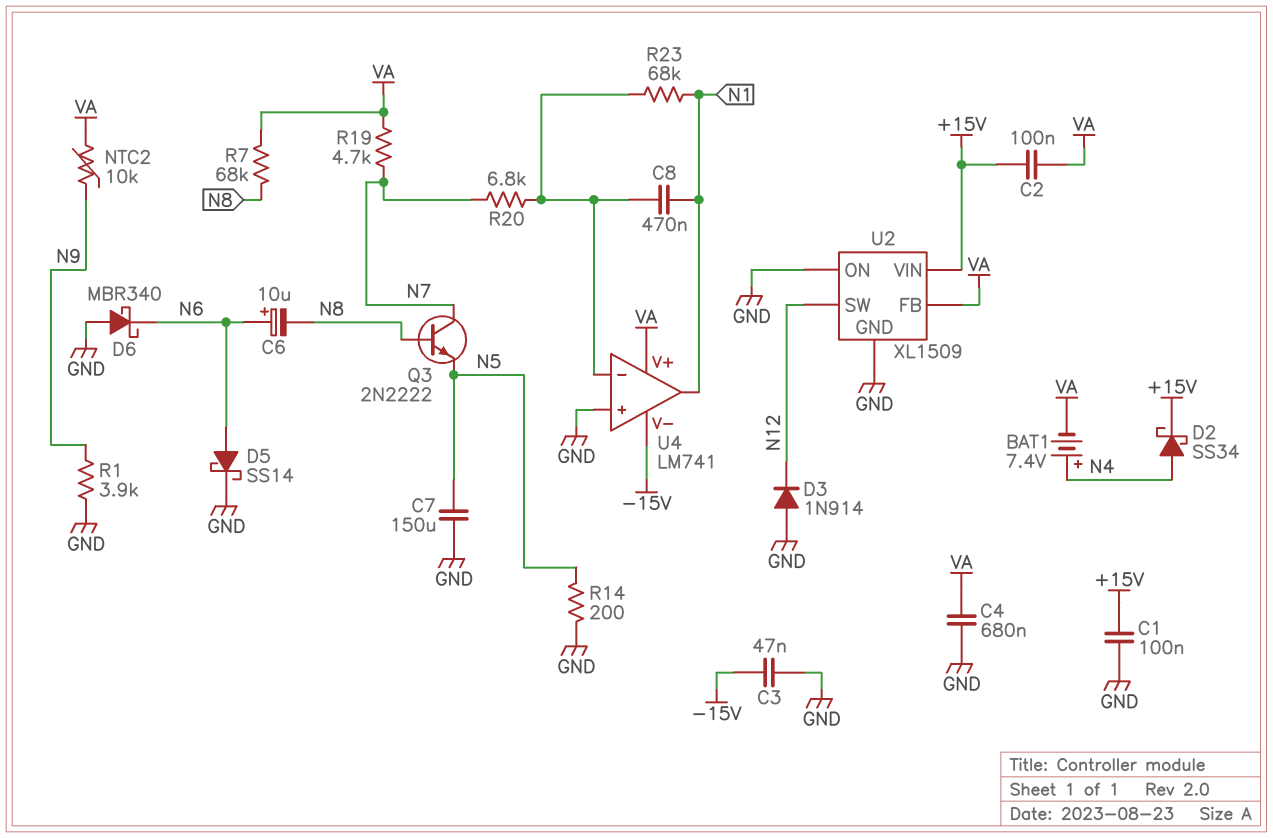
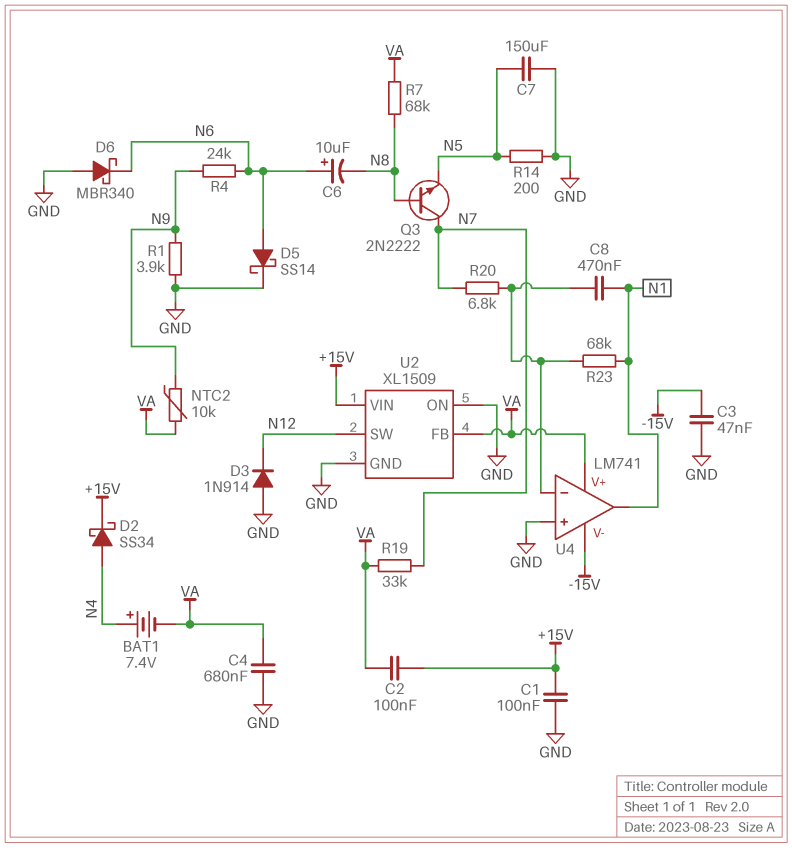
R4: none -> 24k (N6, N9)
R19: 4.7k (N7, VA) -> 33k (N7, VA)

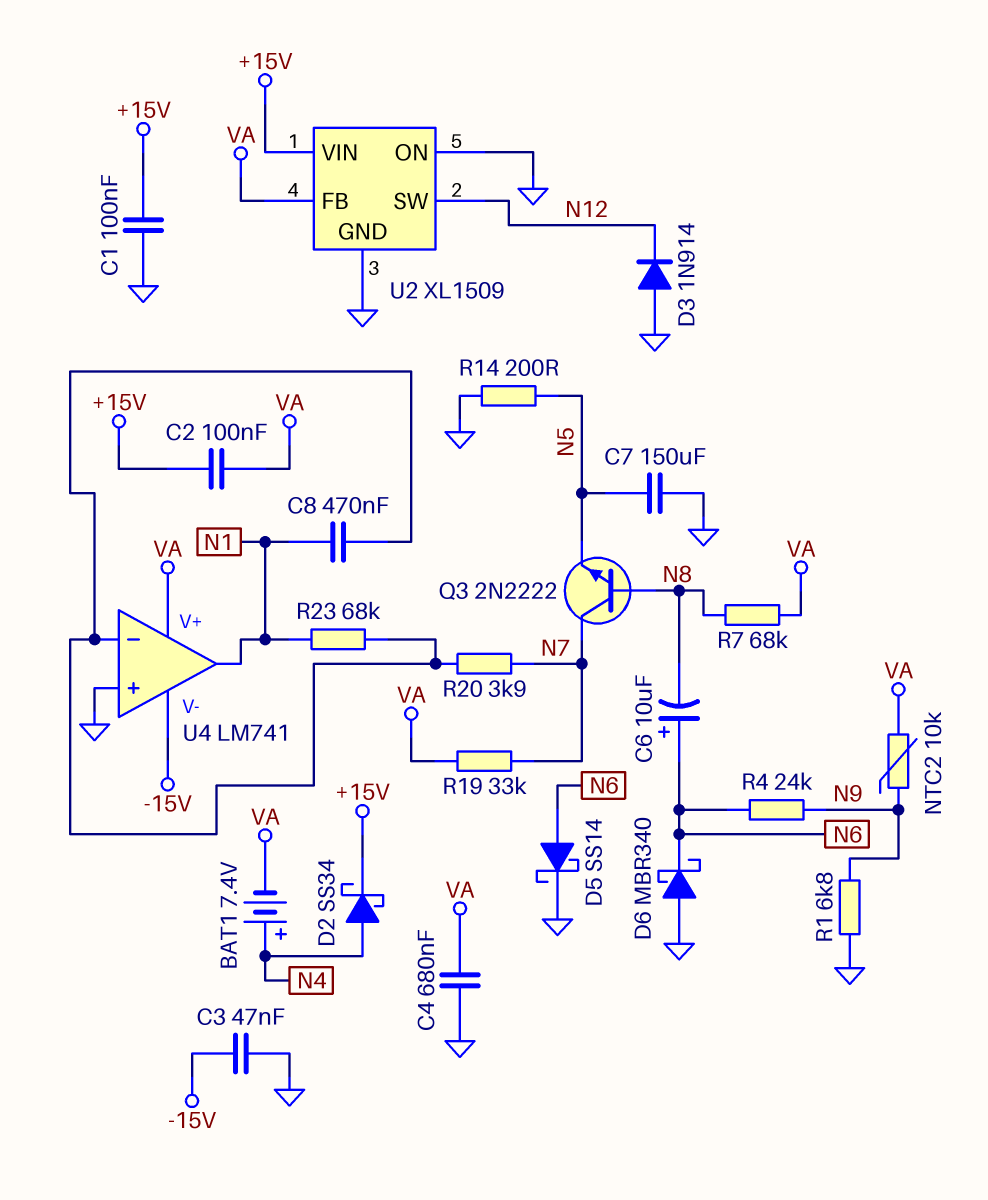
R1: 3.9k (GND, N9) -> 6.8k (GND, N9)
R20: 6.8k (N7, U4/in-) -> 3.9k (N7, U4/in-)

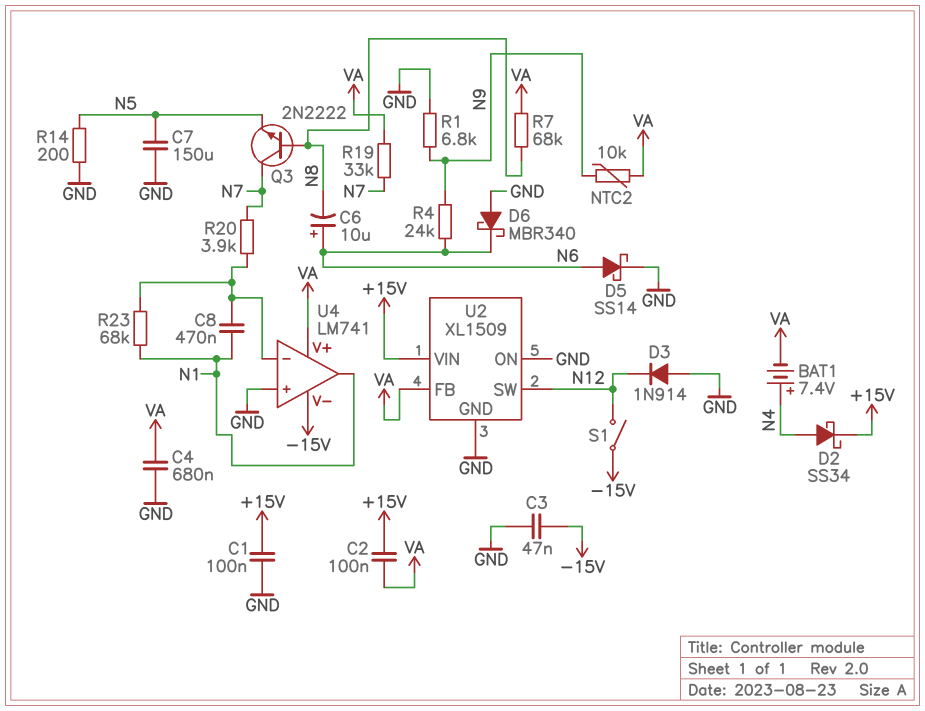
S1: none -> switch (-15V, N12)

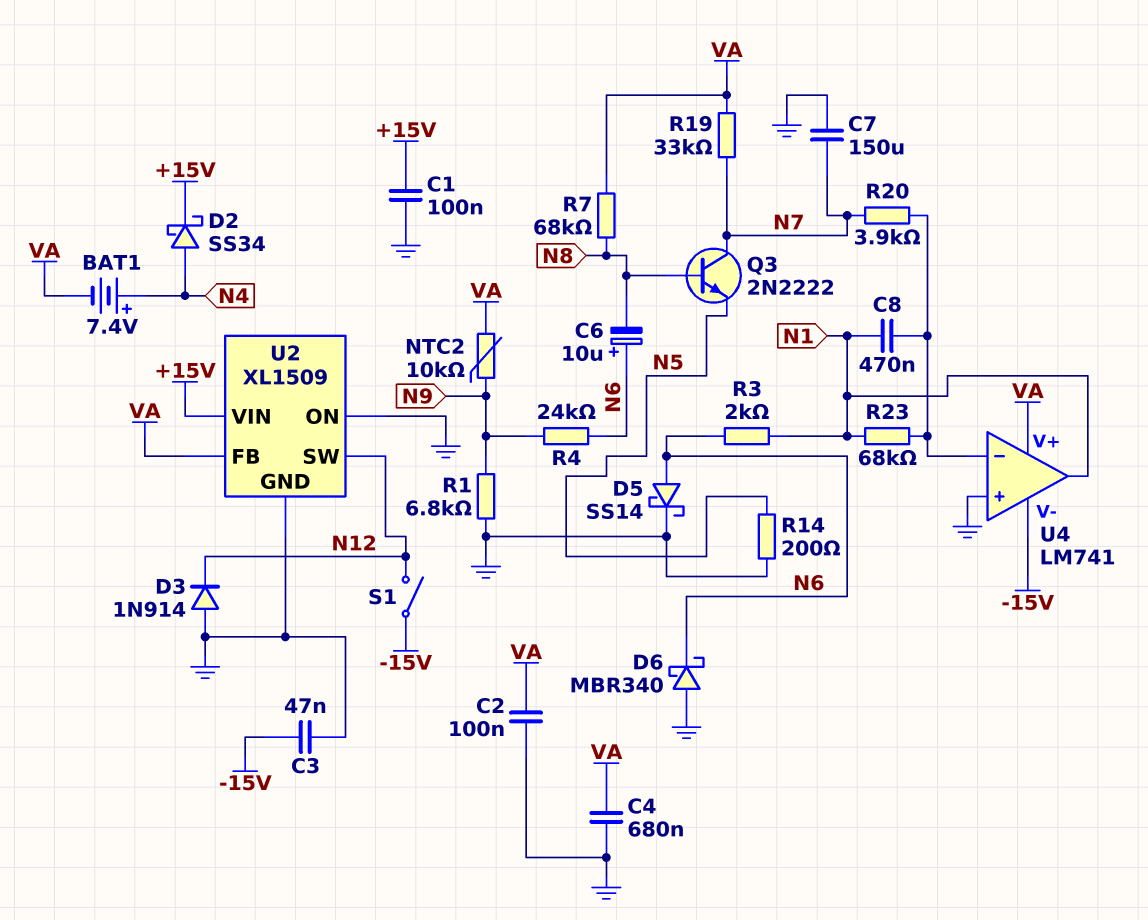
C2: 100nF (+15V, VA) -> 100nF (GND, VA)
C7: 150uF (GND, N5) -> 150uF (GND, N7)
R3: none -> 2k (N1, N6)

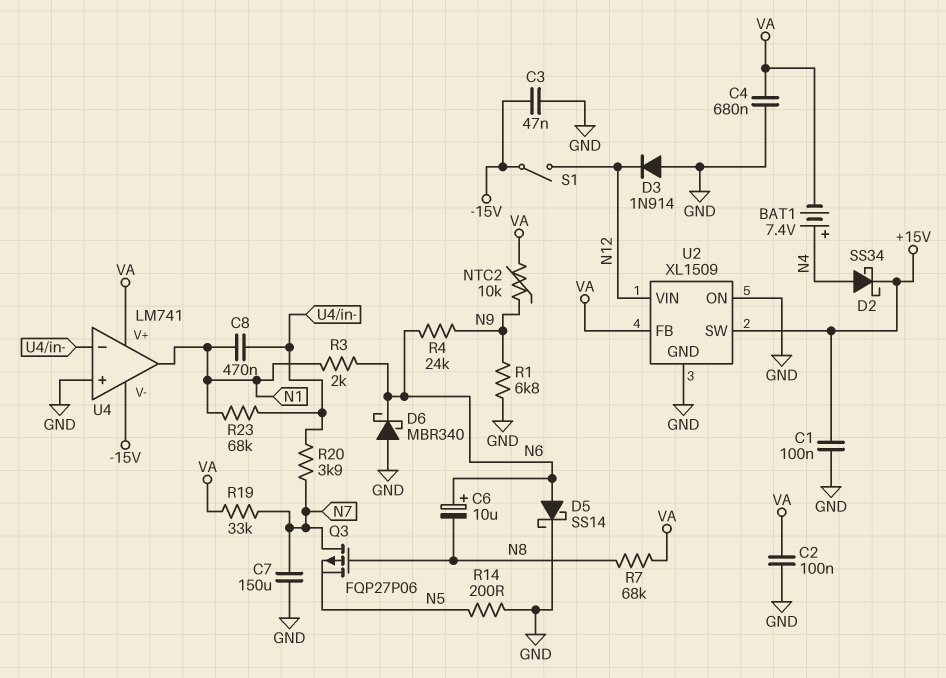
Q3: NPN 2N2222 (B N8, C N7, E N5) -> PMOS FQP27P06 (G N8, D N7, S N5)
U2 pin SW: N12 -> +15V
U2 pin VIN: +15V -> N12

